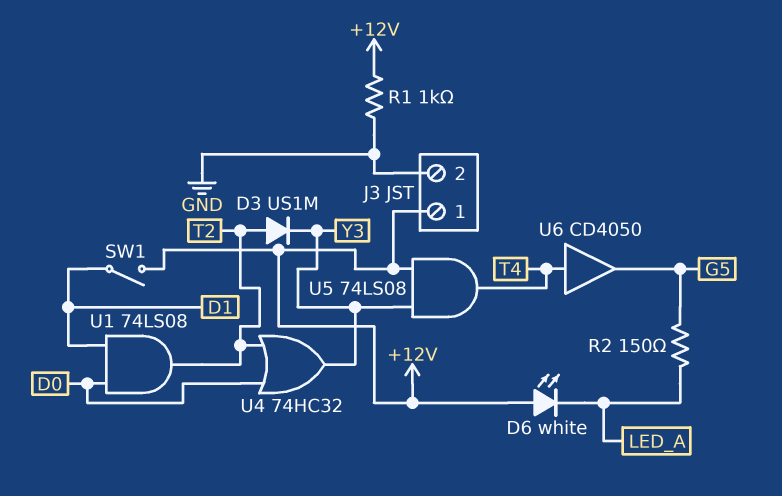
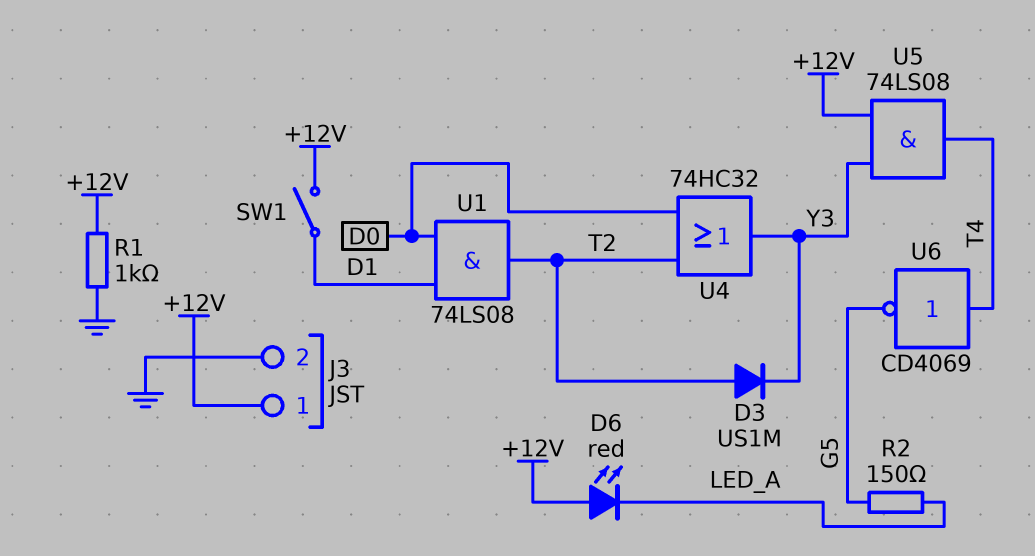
D6: LED white (A +12V, K LED_A) -> LED red (A +12V, K LED_A)
U6: buffer CD4050 (in T4, out G5) -> NOT CD4069 (in T4, out G5)

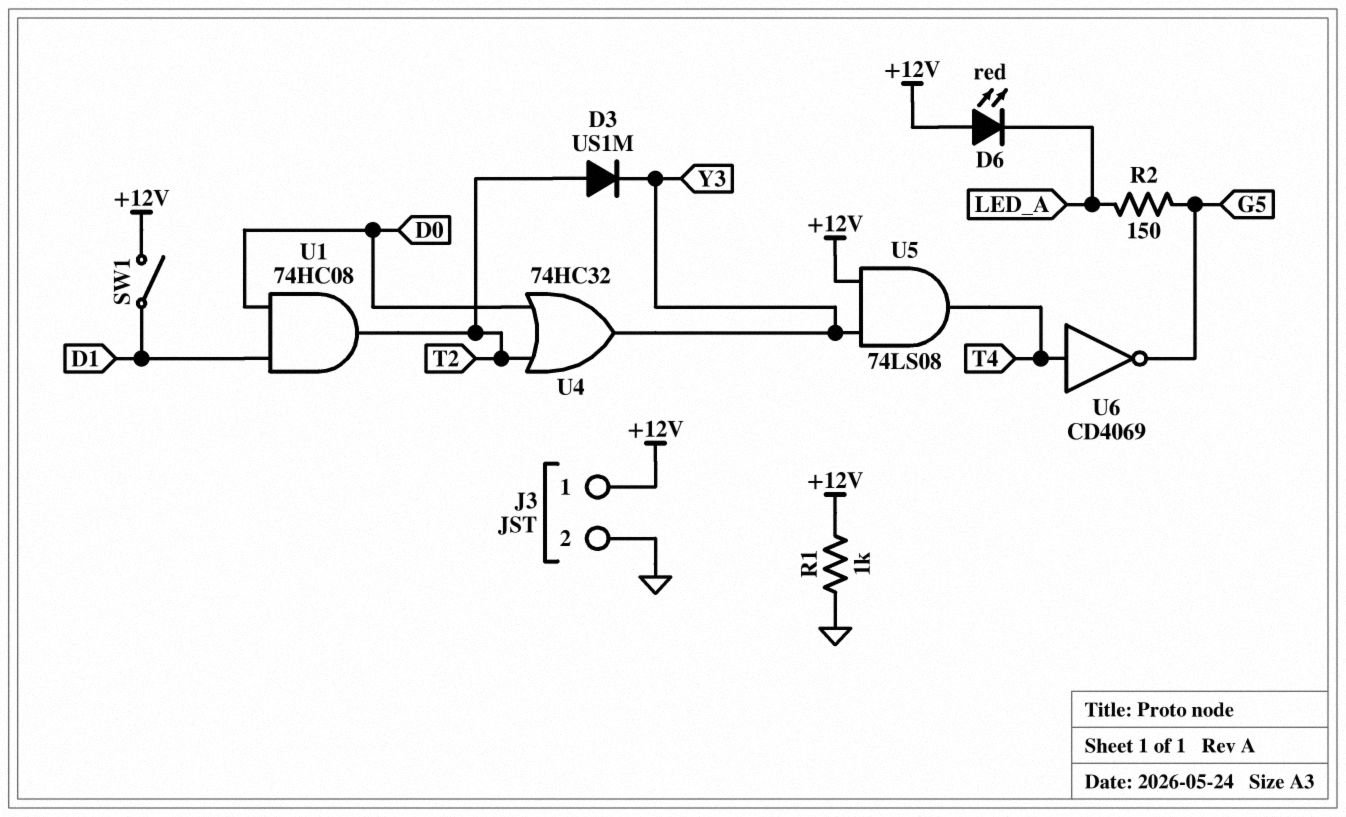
U1: AND 74LS08 (in D0, in D1, out T2) -> AND 74HC08 (in D0, in D1, out T2)

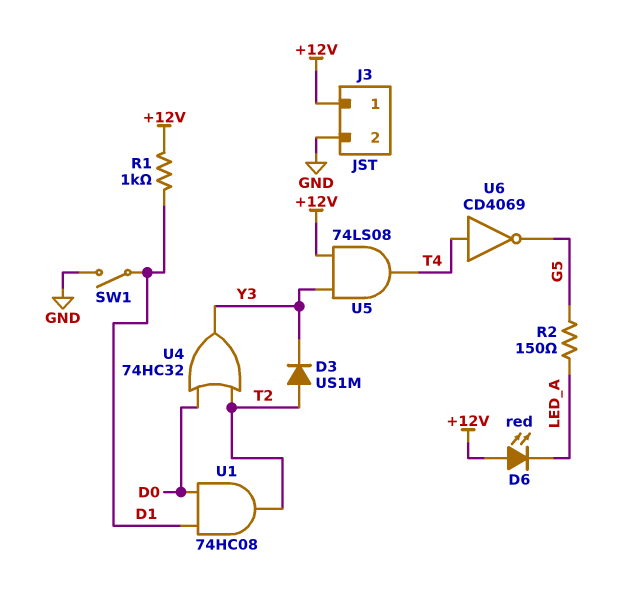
R1: 1k (+12V, GND) -> 1k (+12V, D1)
SW1: switch (+12V, D1) -> switch (D1, GND)

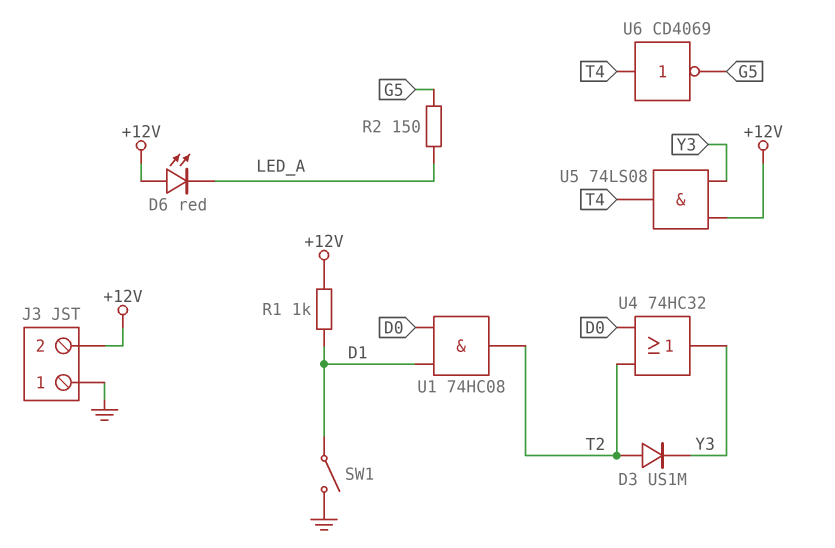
J3 pin 1: +12V -> GND
J3 pin 2: GND -> +12V

